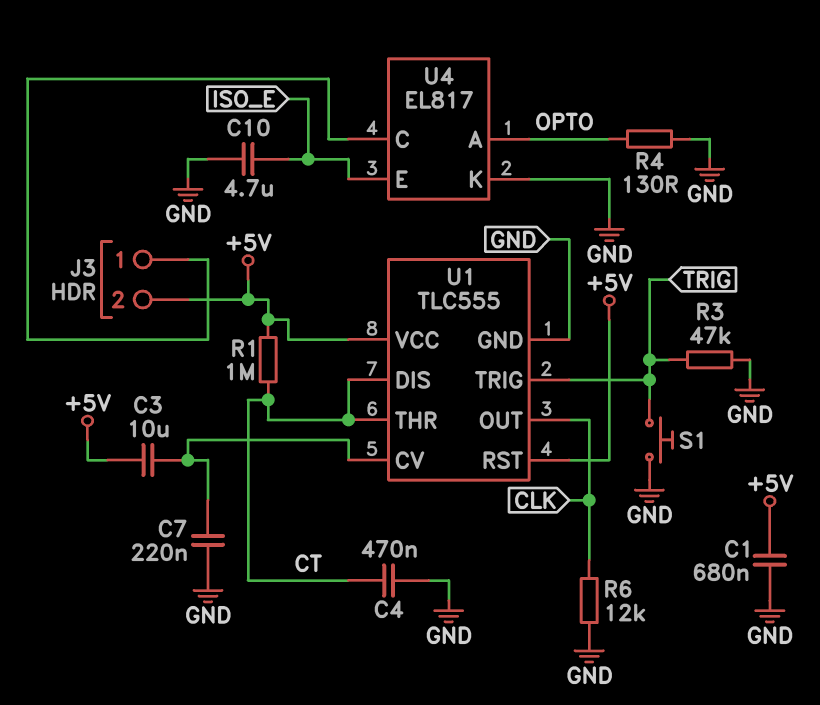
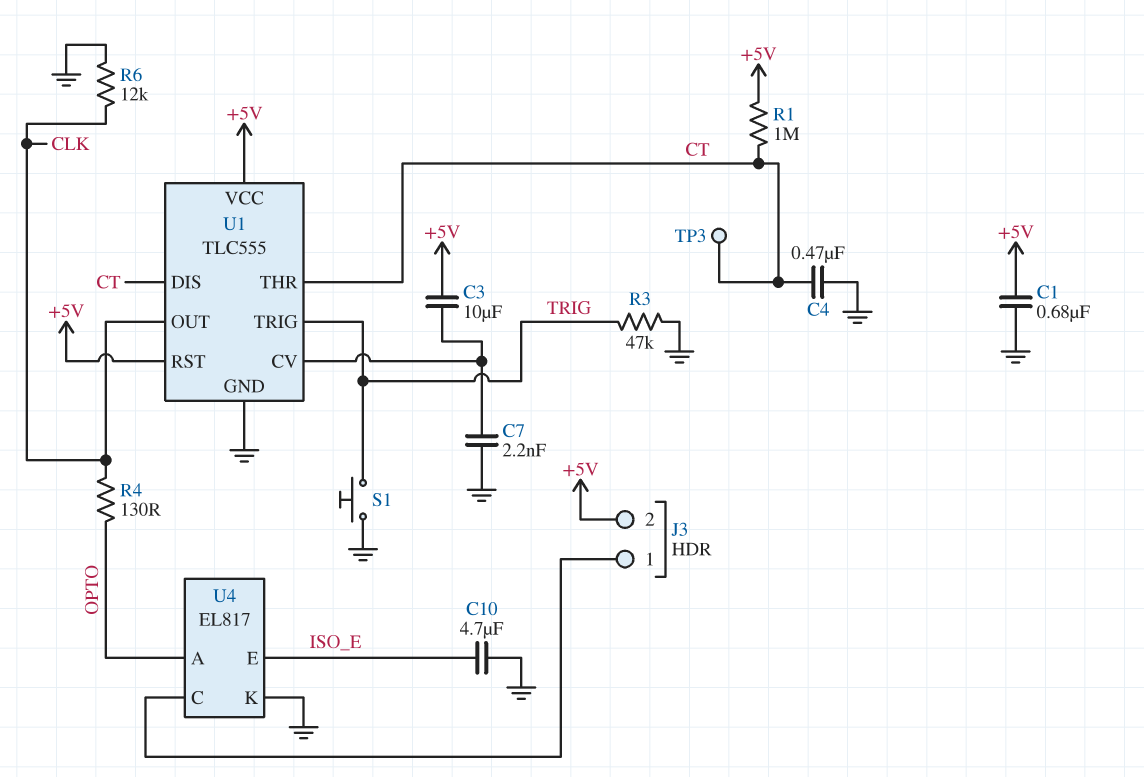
C7: 220nF (GND, U1/CV) -> 2.2nF (GND, U1/CV)
R4: 130 (GND, OPTO) -> 130 (CLK, OPTO)
TP3: none -> test point (CT)

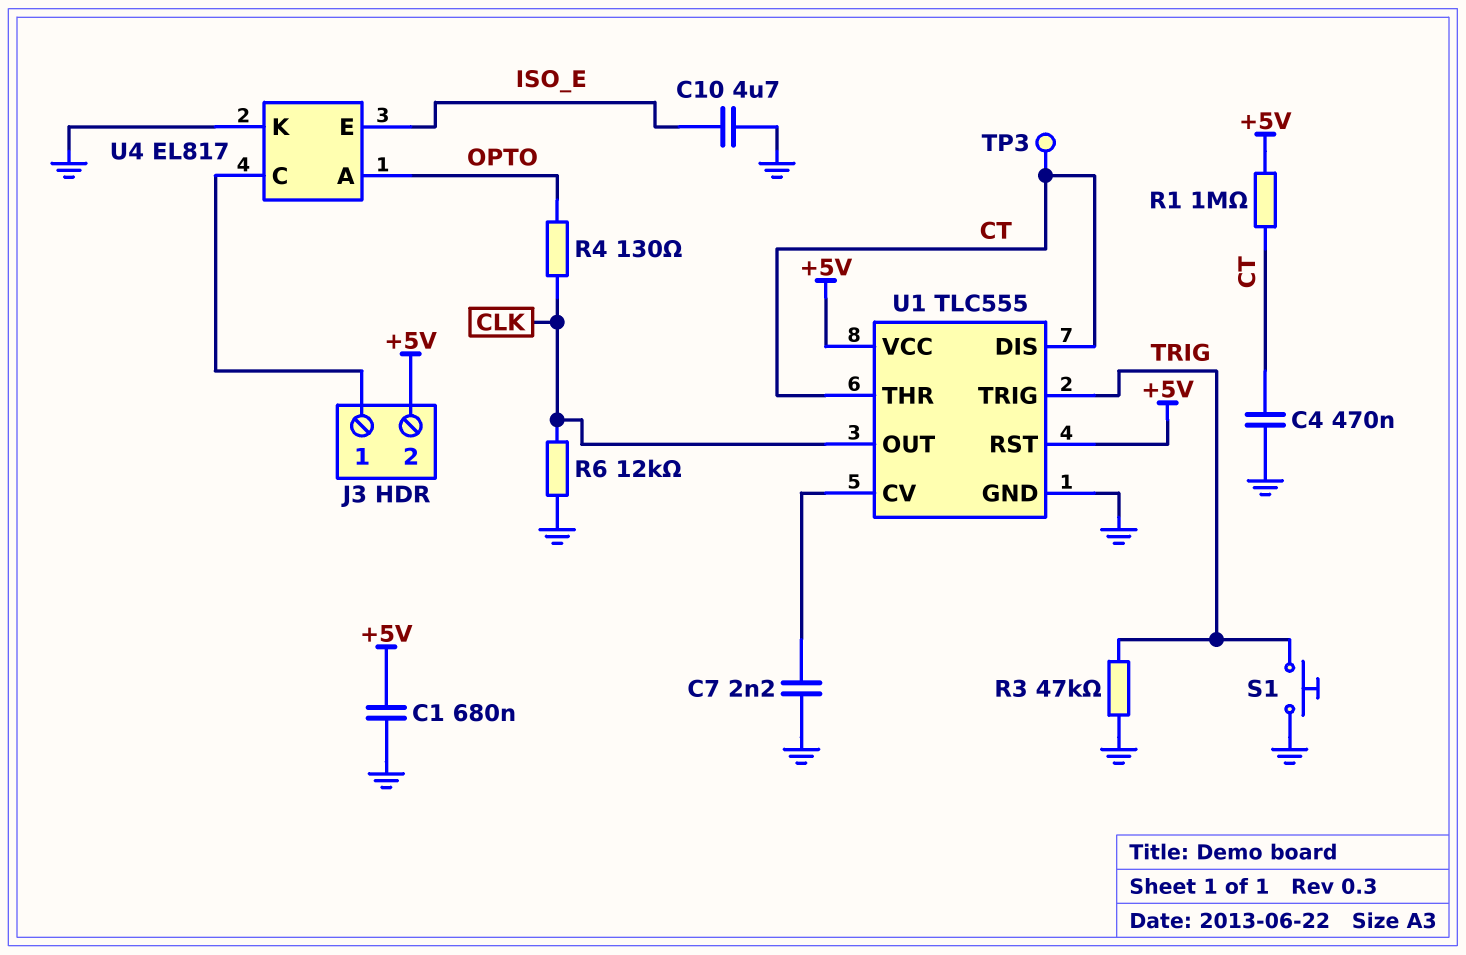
C3: 10uF (+5V, U1/CV) -> none

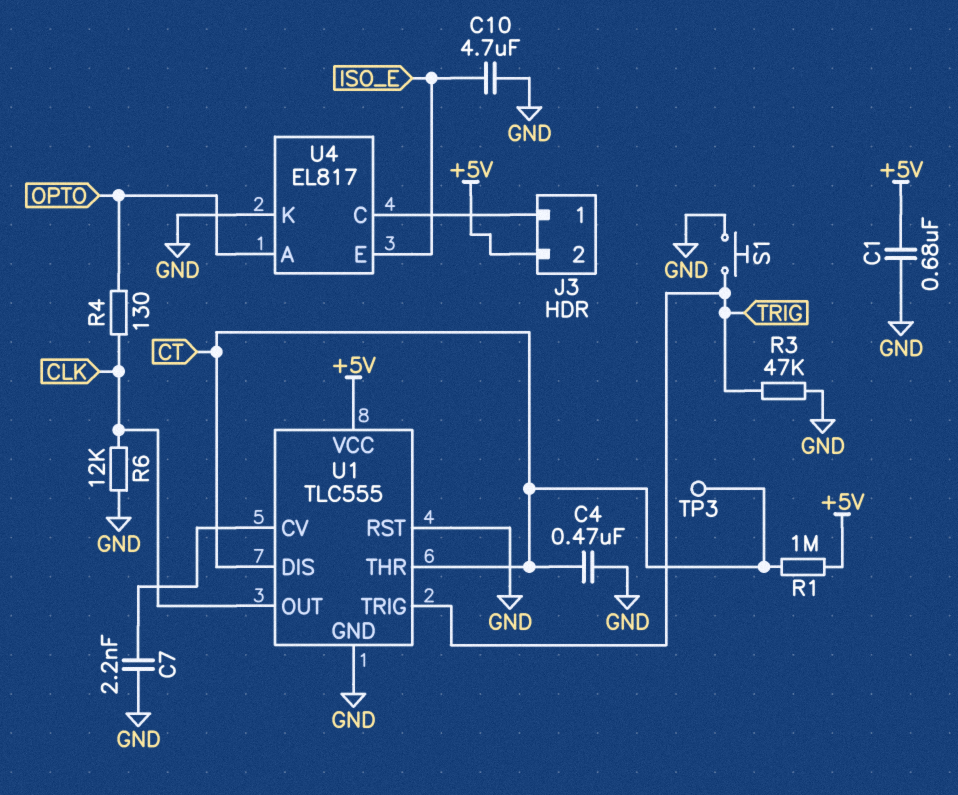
U1 pin RST: +5V -> GND

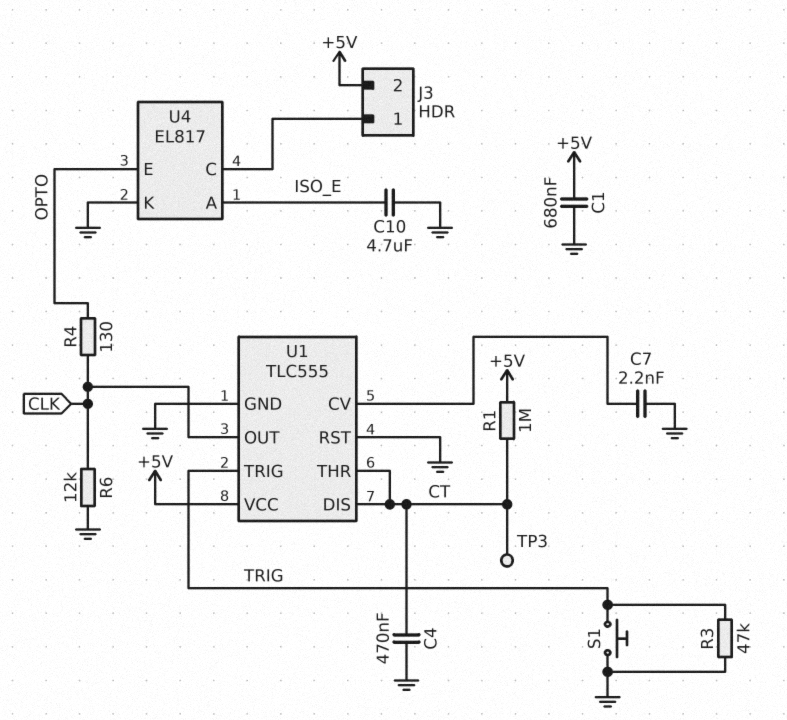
U4 pin A: OPTO -> ISO_E
U4 pin E: ISO_E -> OPTO

